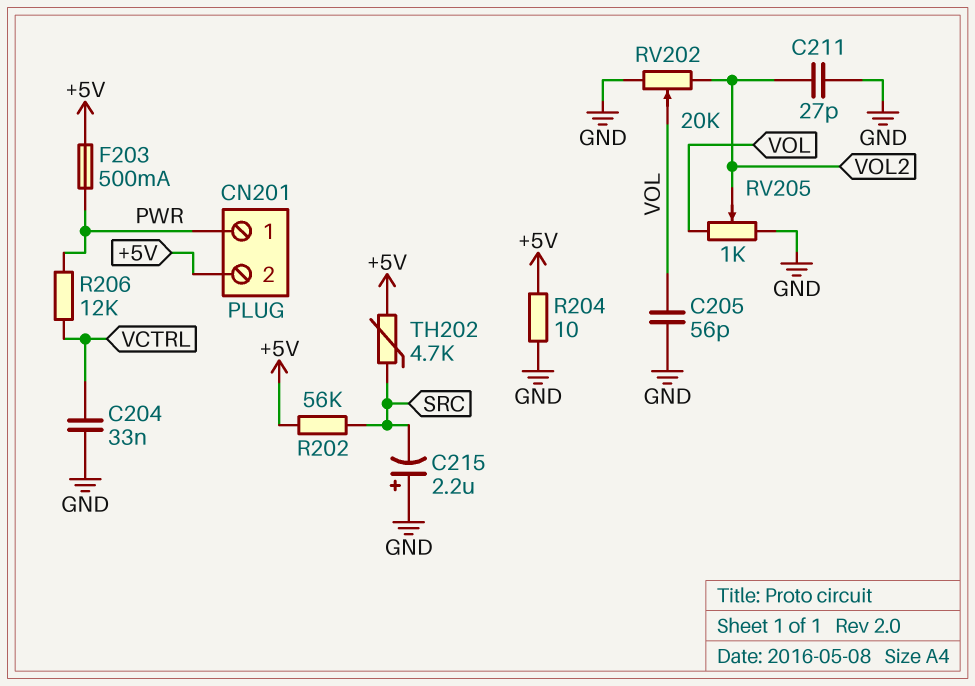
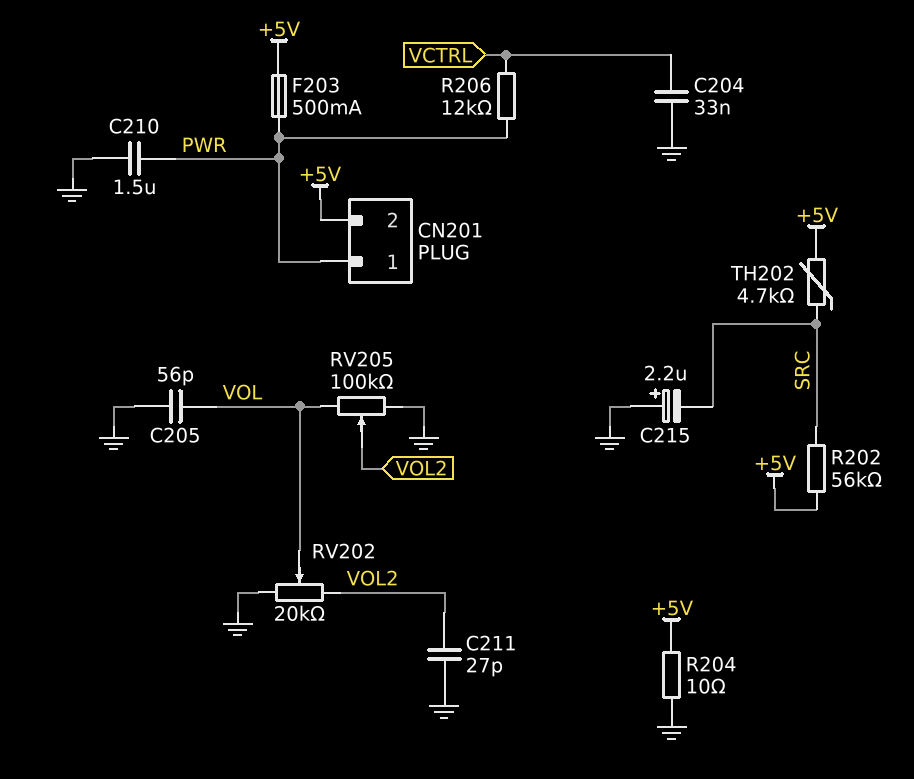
C210: none -> 1.5uF (GND, PWR)
RV205: 1k (GND, VOL, wiper VOL2) -> 100k (GND, VOL, wiper VOL2)

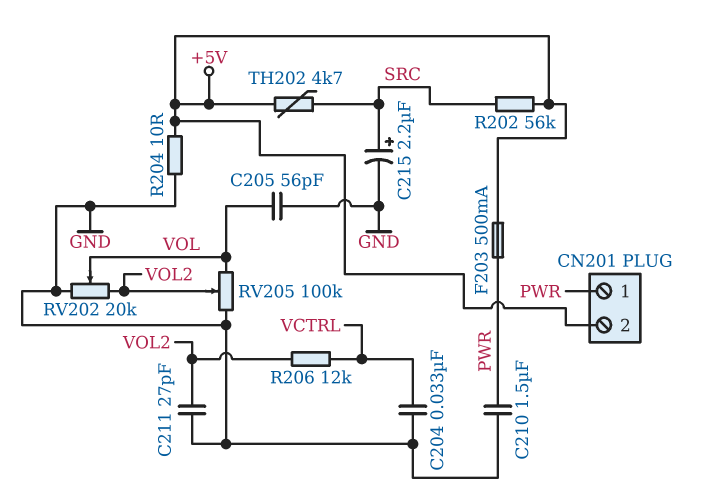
C215: 2.2uF (plus GND, minus SRC) -> 2.2uF (plus SRC, minus GND)
R206: 12k (PWR, VCTRL) -> 12k (VCTRL, VOL2)

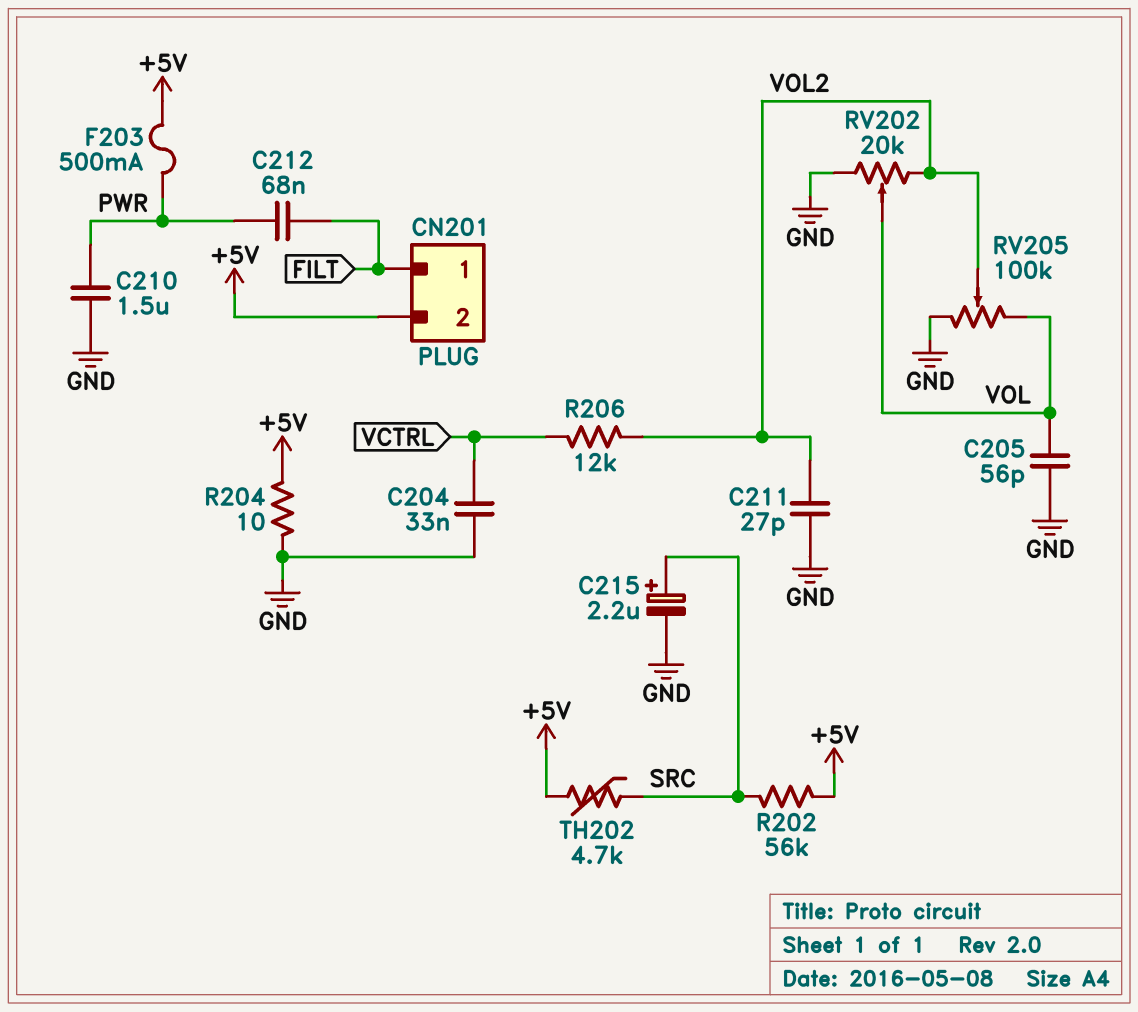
C212: none -> 68nF (FILT, PWR)
CN201 pin 1: PWR -> FILT

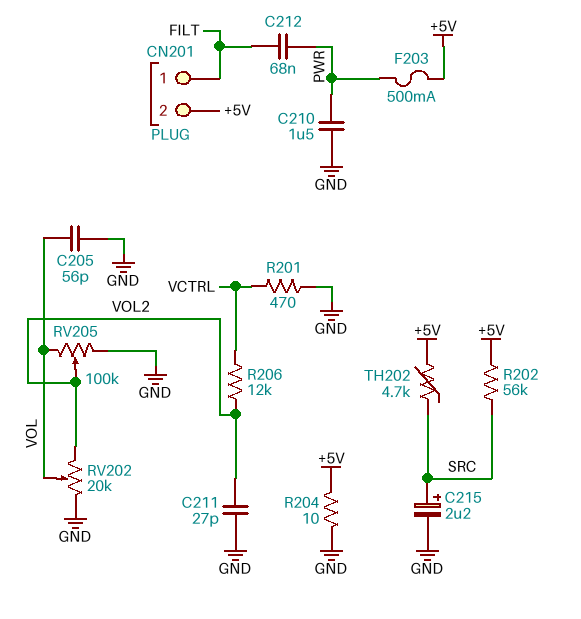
C204: 33nF (GND, VCTRL) -> none
R201: none -> 470 (GND, VCTRL)

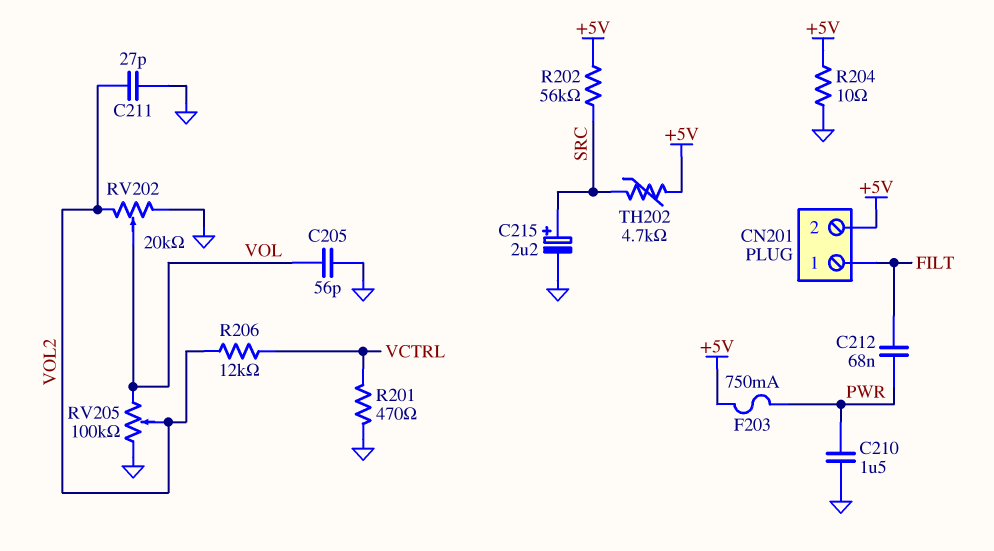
F203: 500mA (+5V, PWR) -> 750mA (+5V, PWR)

